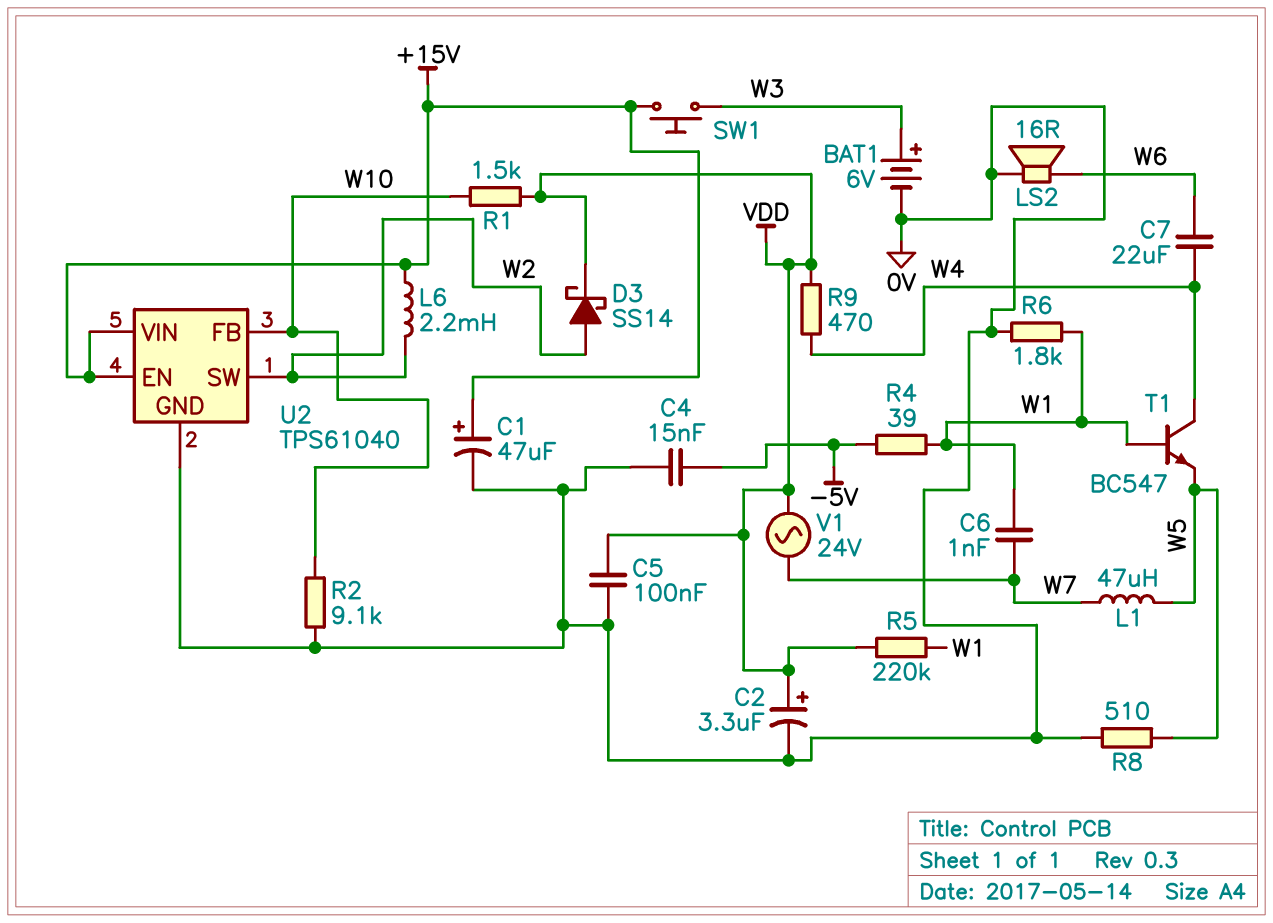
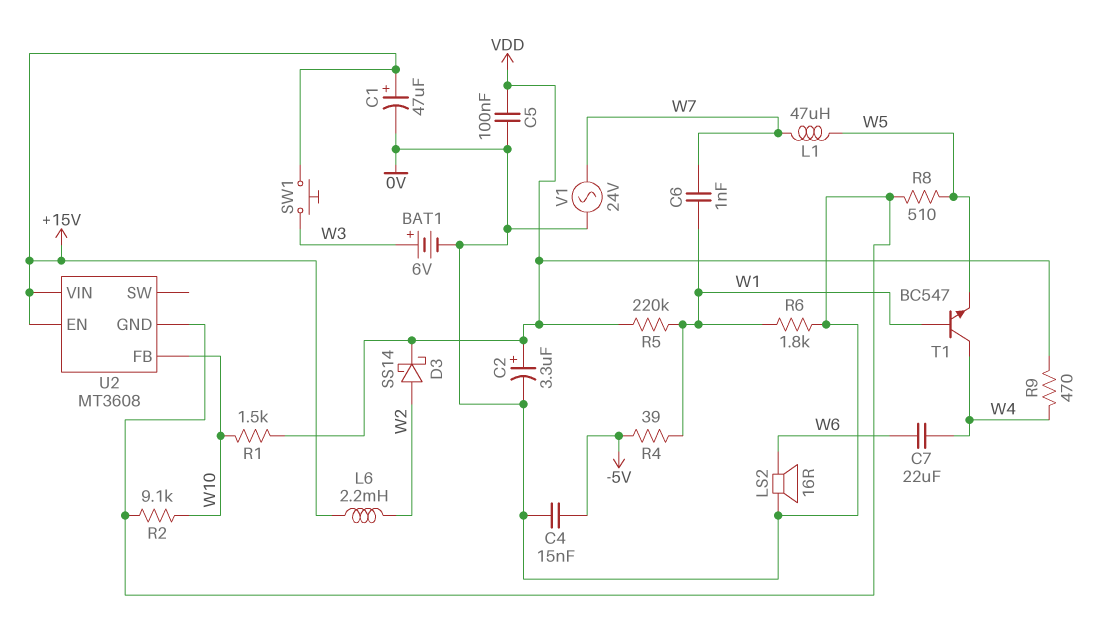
U2: TPS61040 -> MT3608
U2 pin SW: W2 -> none
V1: AC 24V (VDD, W7) -> AC 24V (0V, W7)

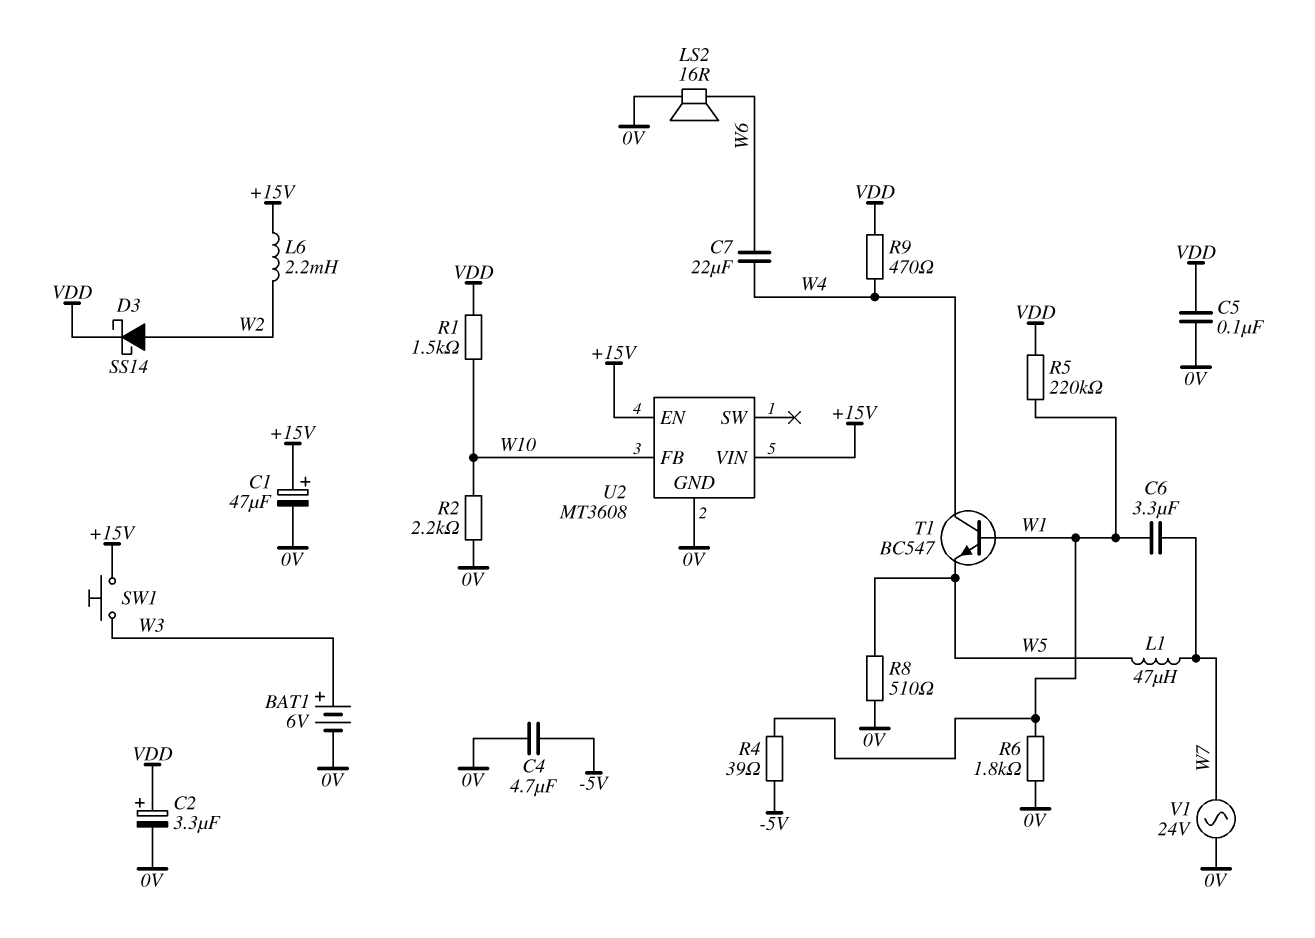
C4: 15nF (-5V, 0V) -> 4.7uF (-5V, 0V)
C6: 1nF (W1, W7) -> 3.3uF (W1, W7)
R2: 9.1k (0V, W10) -> 2.2k (0V, W10)

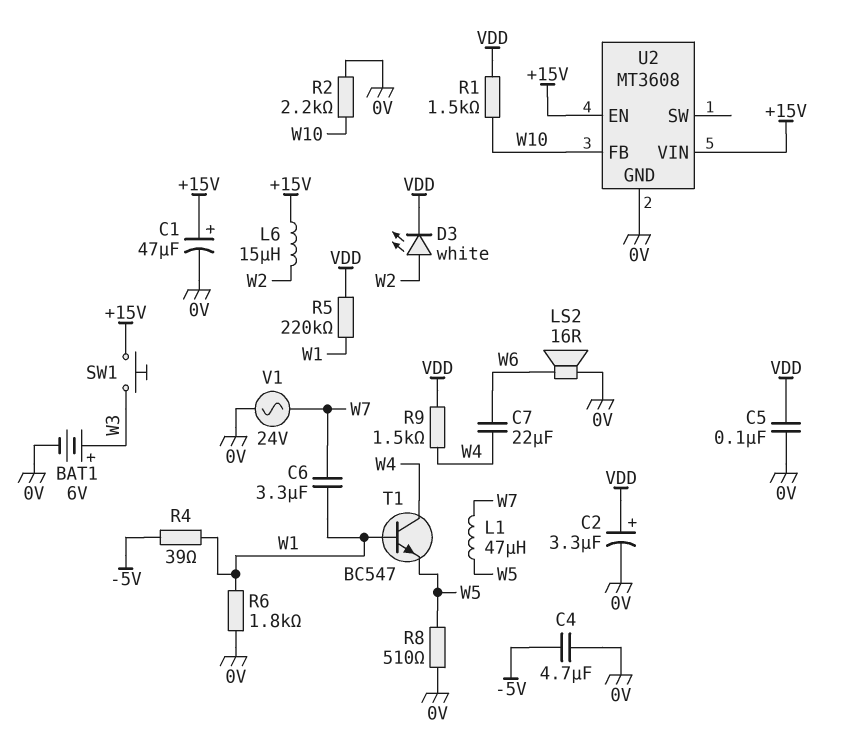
D3: schottky SS14 (A W2, K VDD) -> LED white (A W2, K VDD)
L6: 2.2mH (+15V, W2) -> 15uH (+15V, W2)
R9: 470 (VDD, W4) -> 1.5k (VDD, W4)

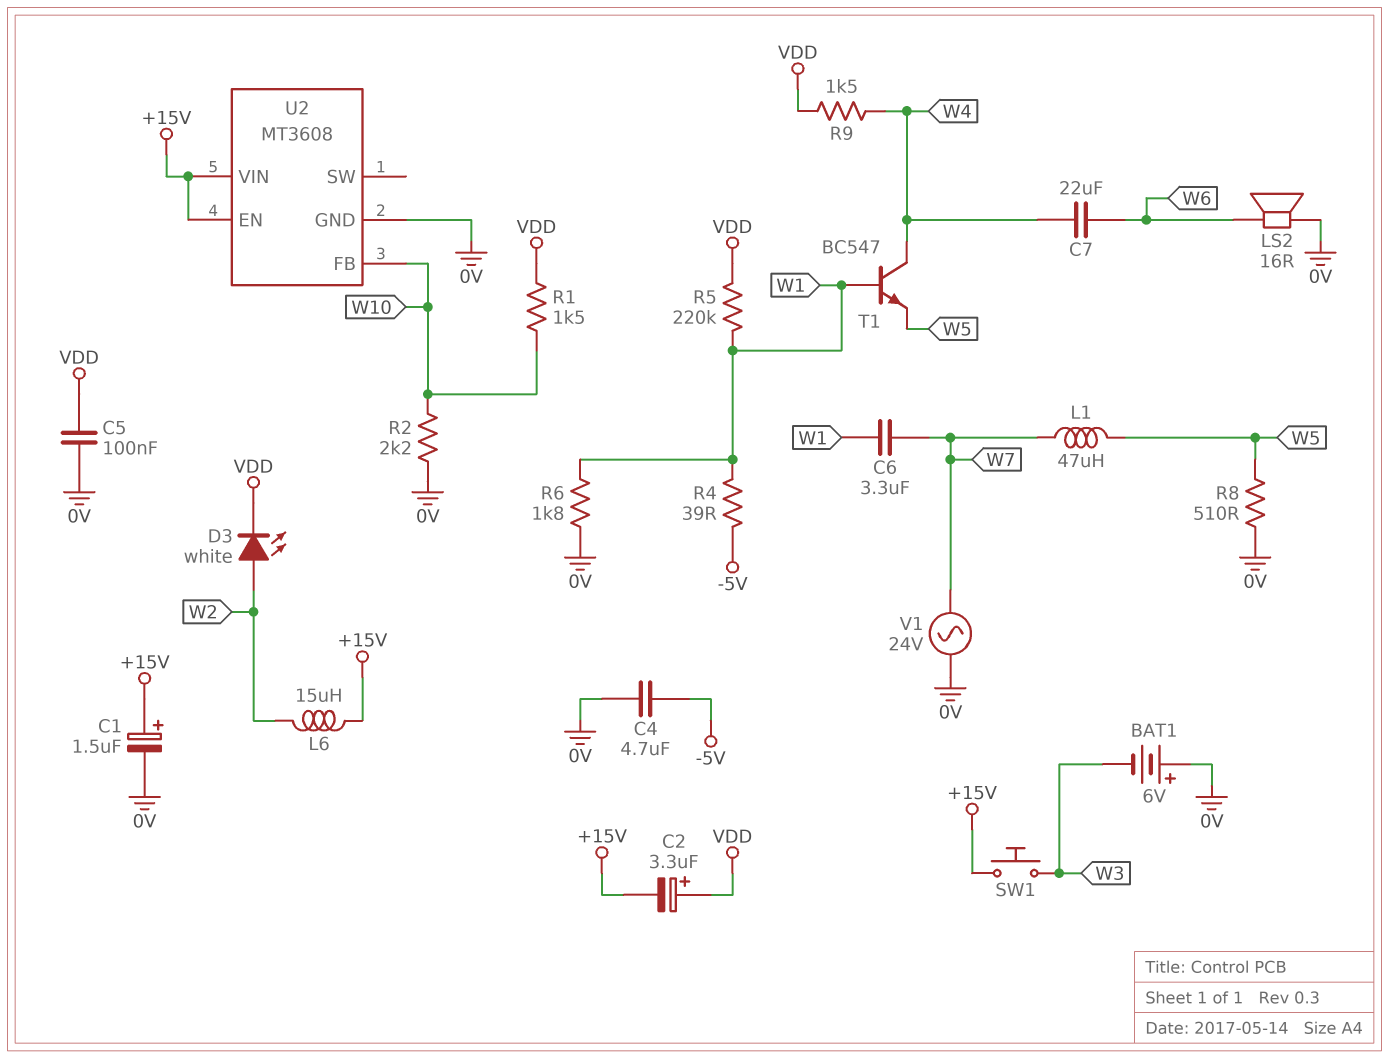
BAT1: 6V (plus W3, minus 0V) -> 6V (plus 0V, minus W3)
C1: 47uF (plus +15V, minus 0V) -> 1.5uF (plus +15V, minus 0V)
C2: 3.3uF (plus VDD, minus 0V) -> 3.3uF (plus VDD, minus +15V)

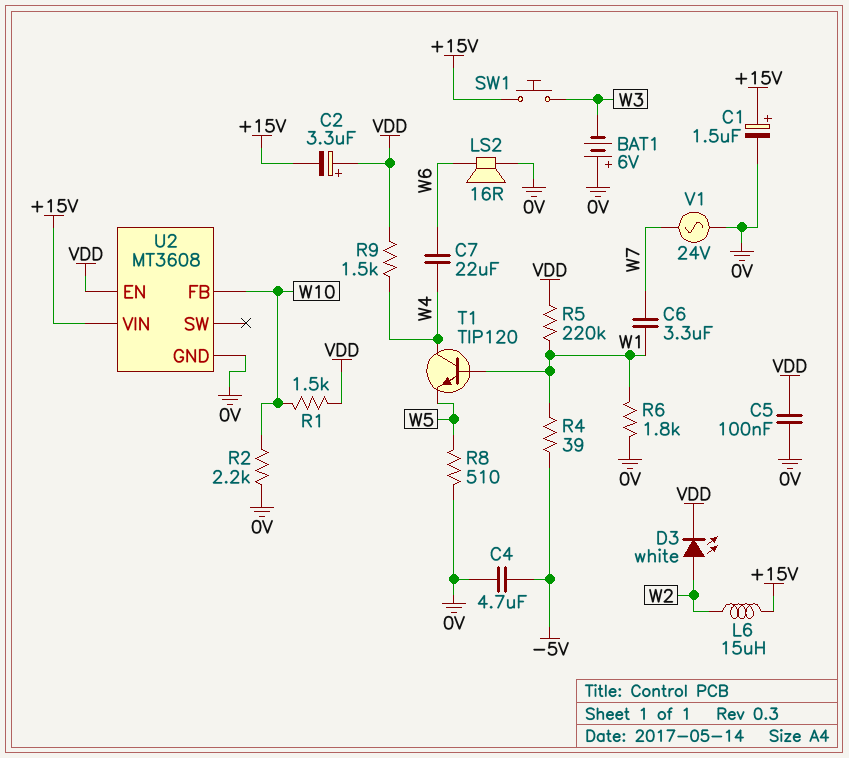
L1: 47uH (W5, W7) -> none
T1: NPN BC547 (B W1, C W4, E W5) -> NPN TIP120 (B W1, C W4, E W5)
U2 pin EN: +15V -> VDD

